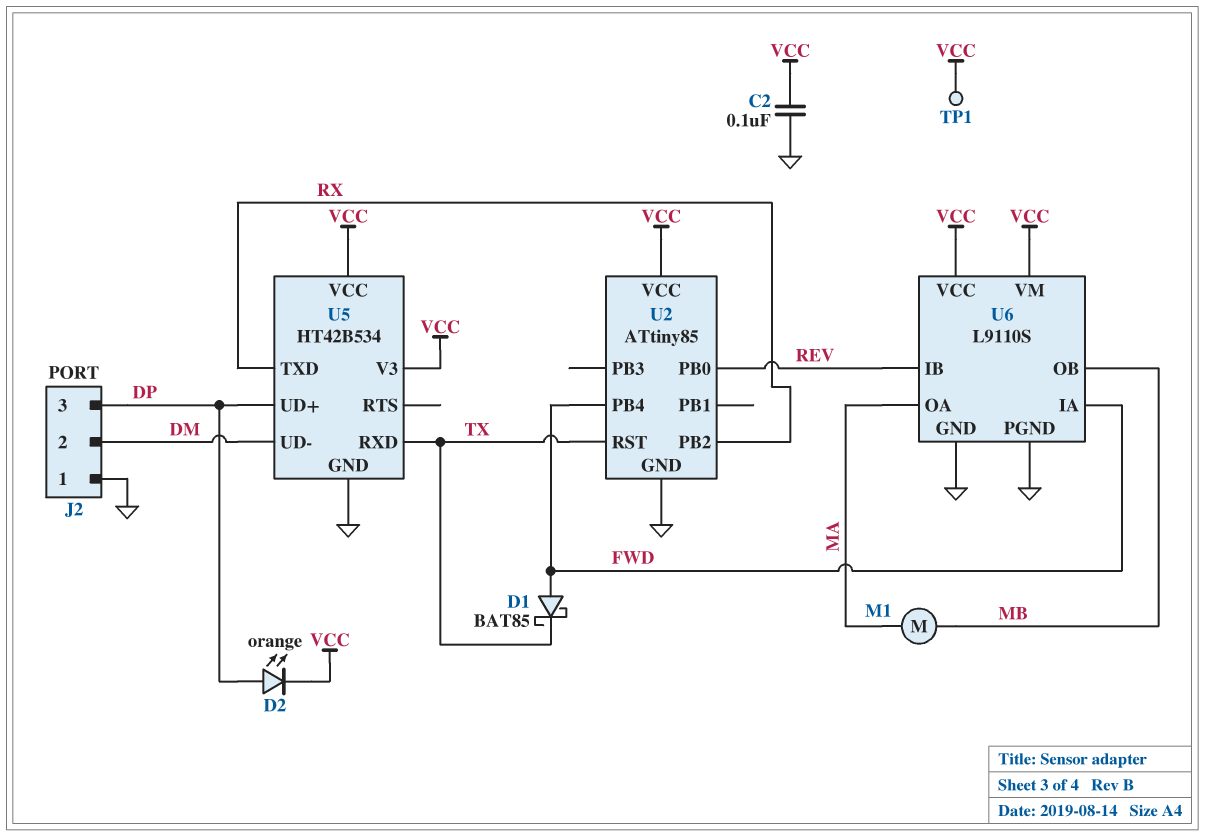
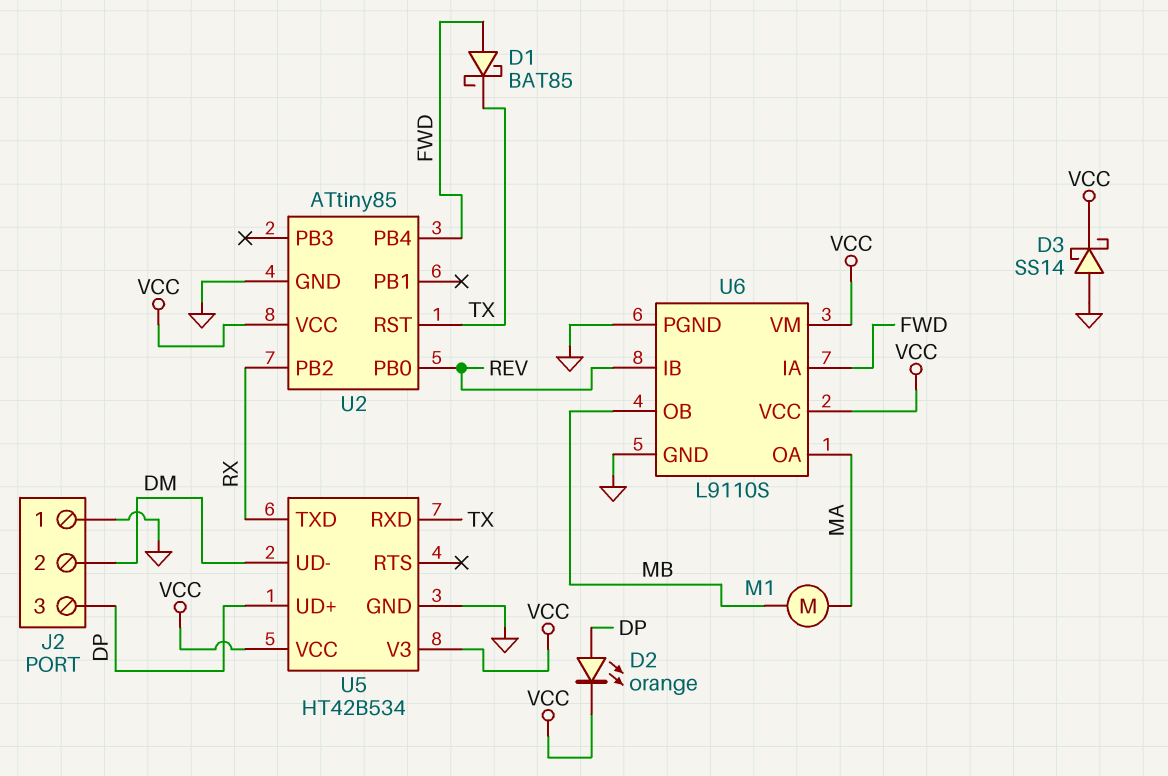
C2: 100nF (GND, VCC) -> none
D3: none -> schottky SS14 (A GND, K VCC)
TP1: test point (VCC) -> none

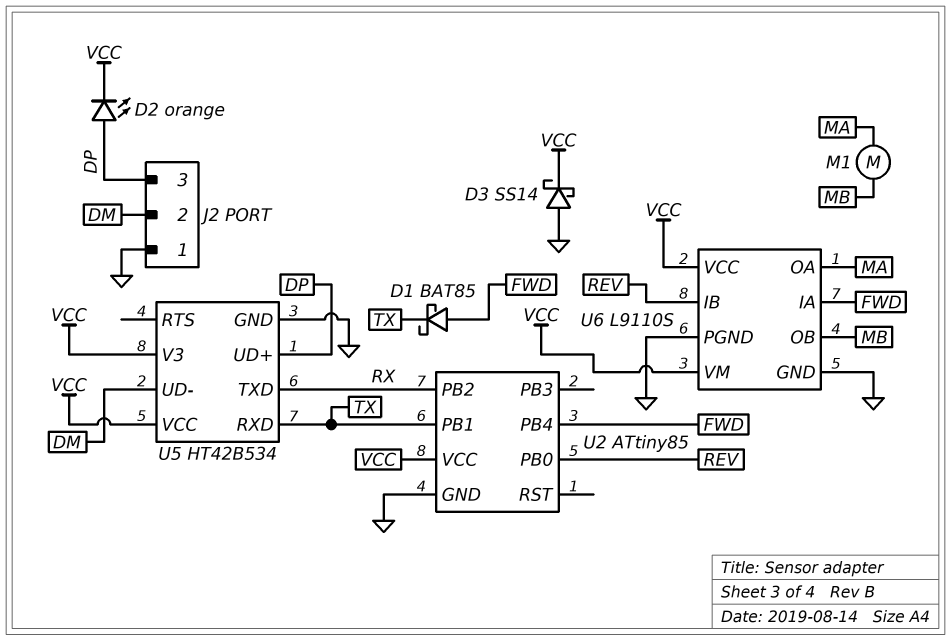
U2 pin PB1: none -> TX
U2 pin RST: TX -> none

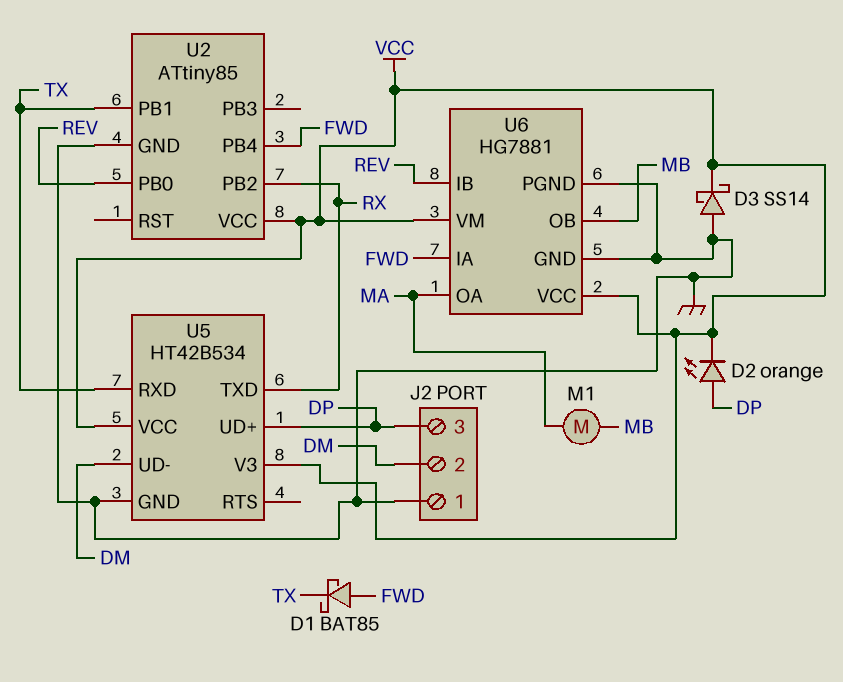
U6: L9110S -> HG7881

